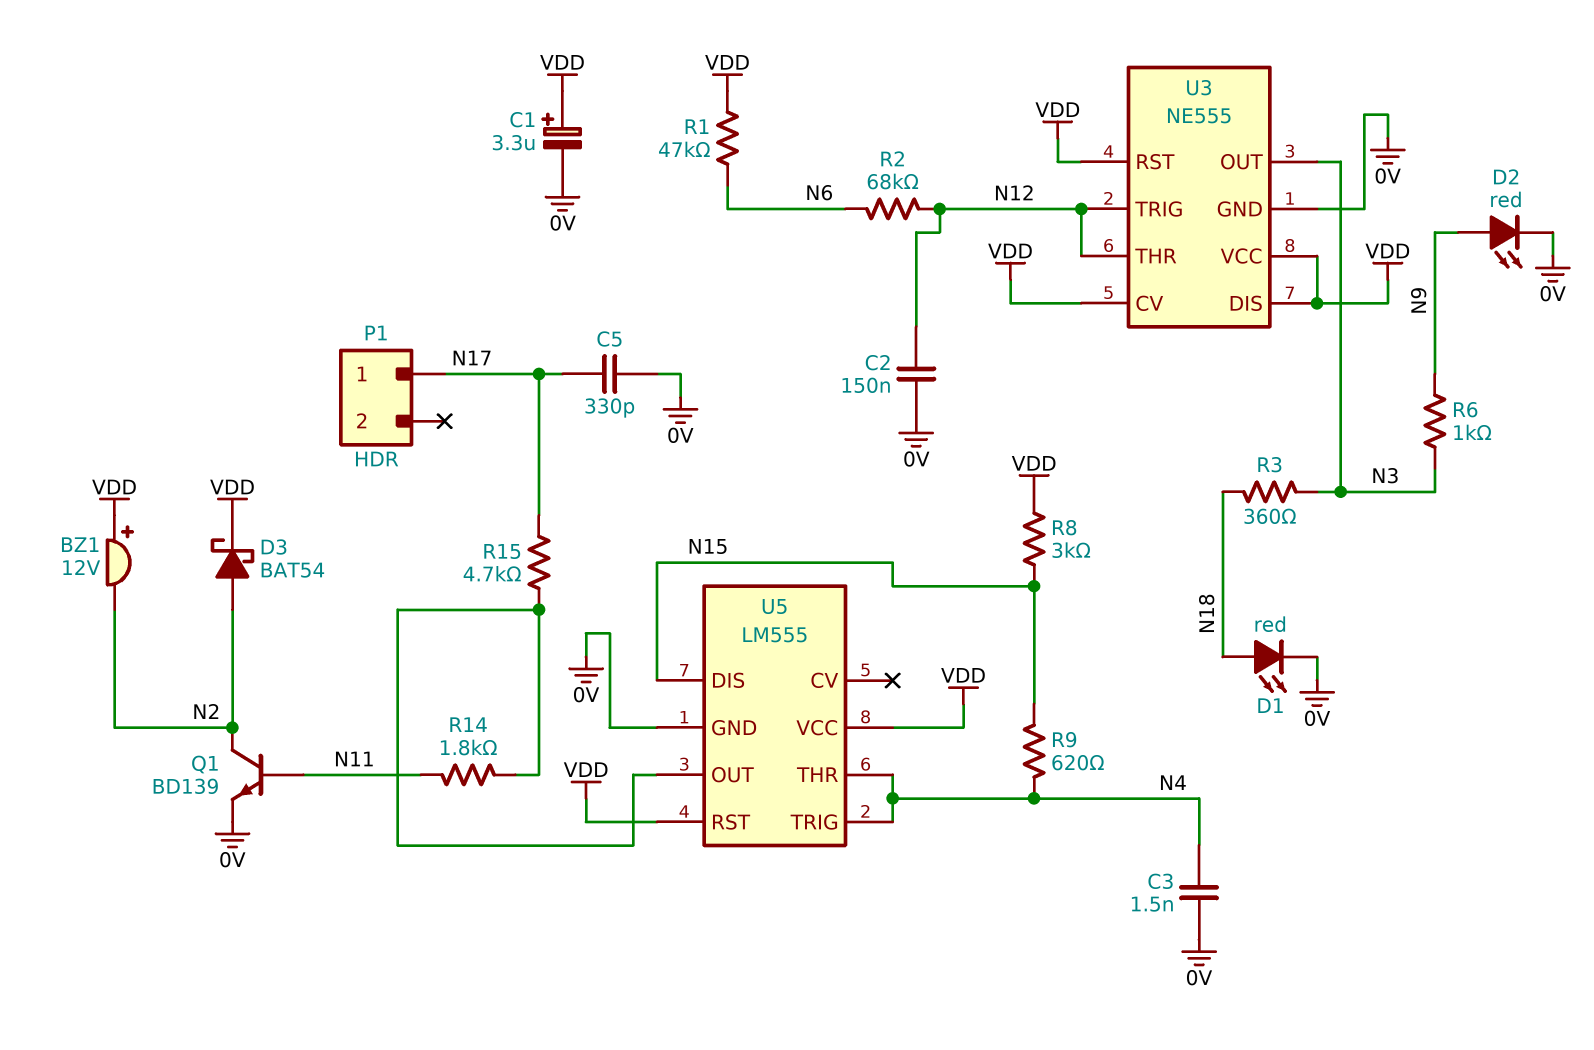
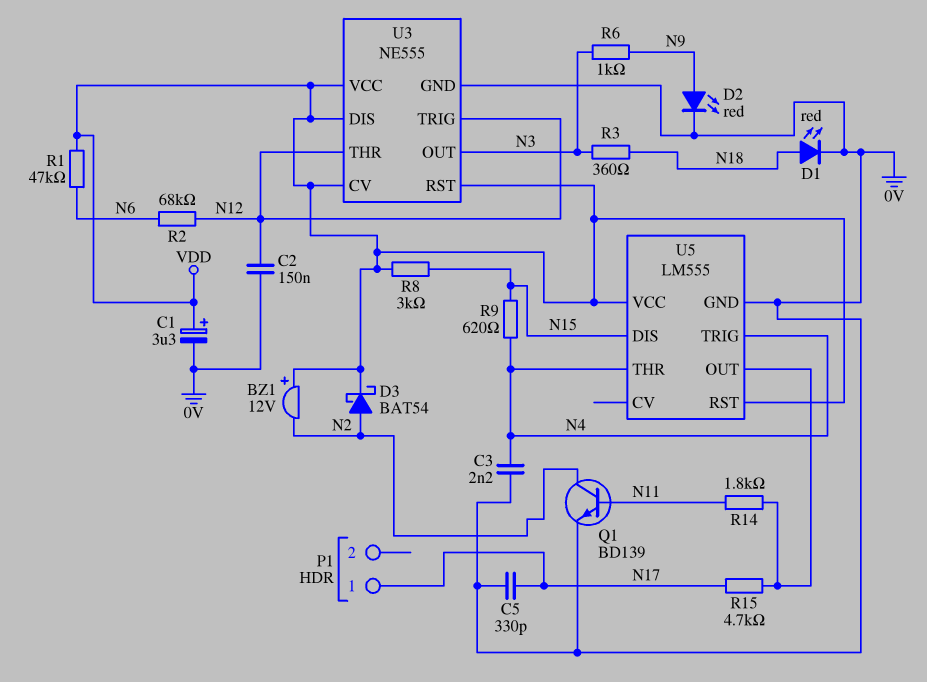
C3: 1.5nF (0V, N4) -> 2.2nF (0V, N4)

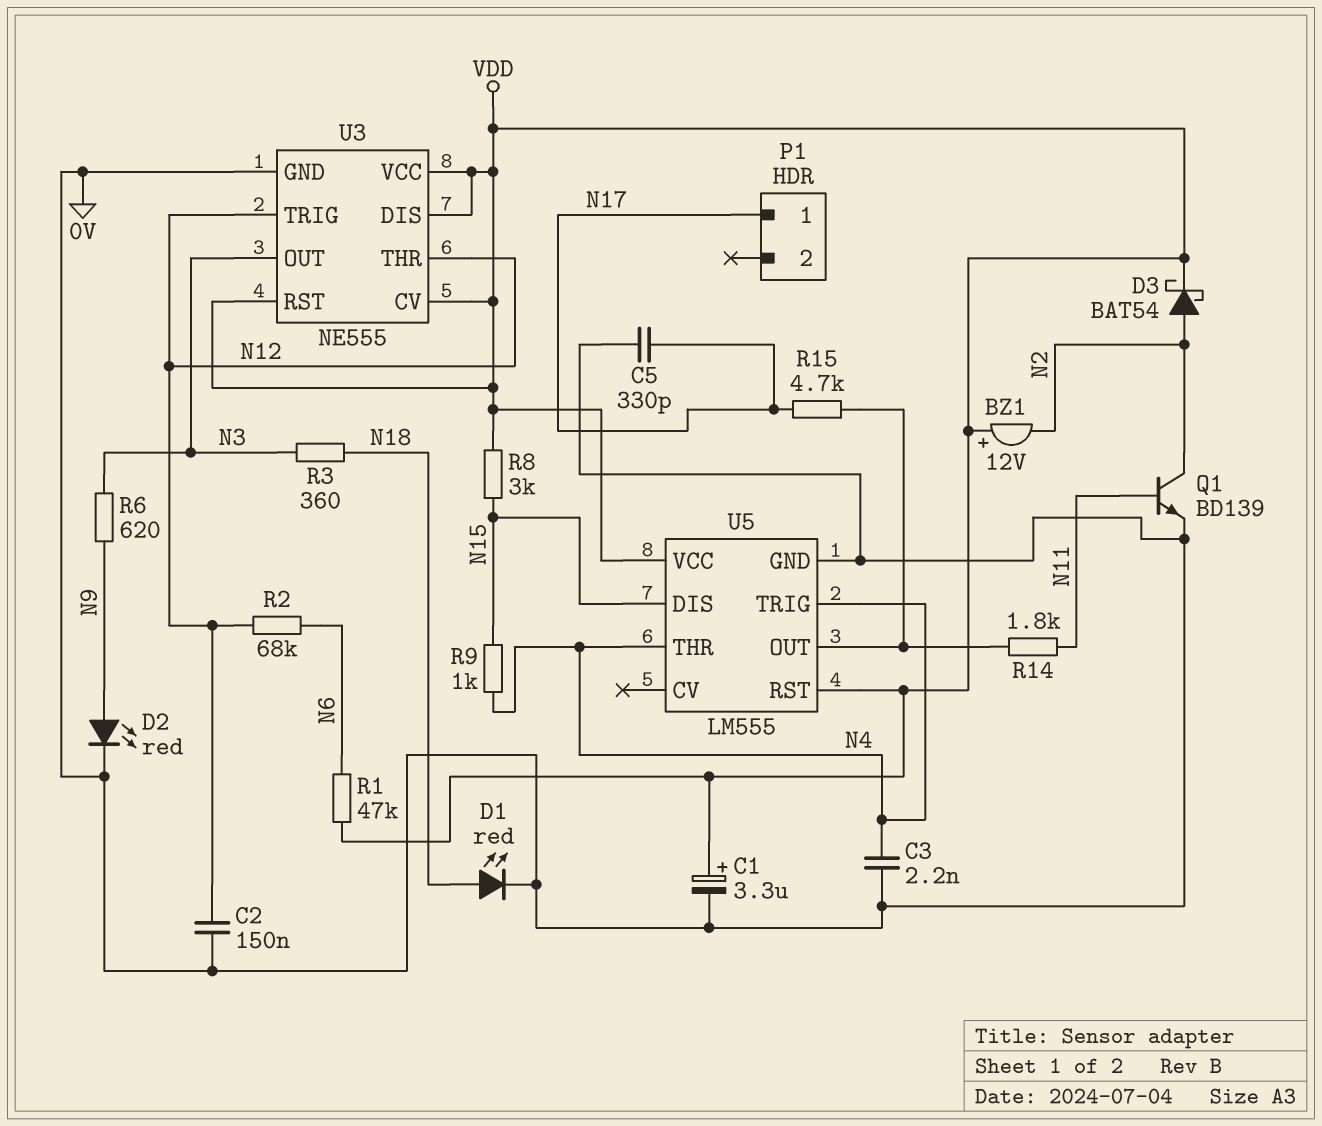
R6: 1k (N3, N9) -> 620 (N3, N9)
R9: 620 (N4, N15) -> 1k (N4, N15)

